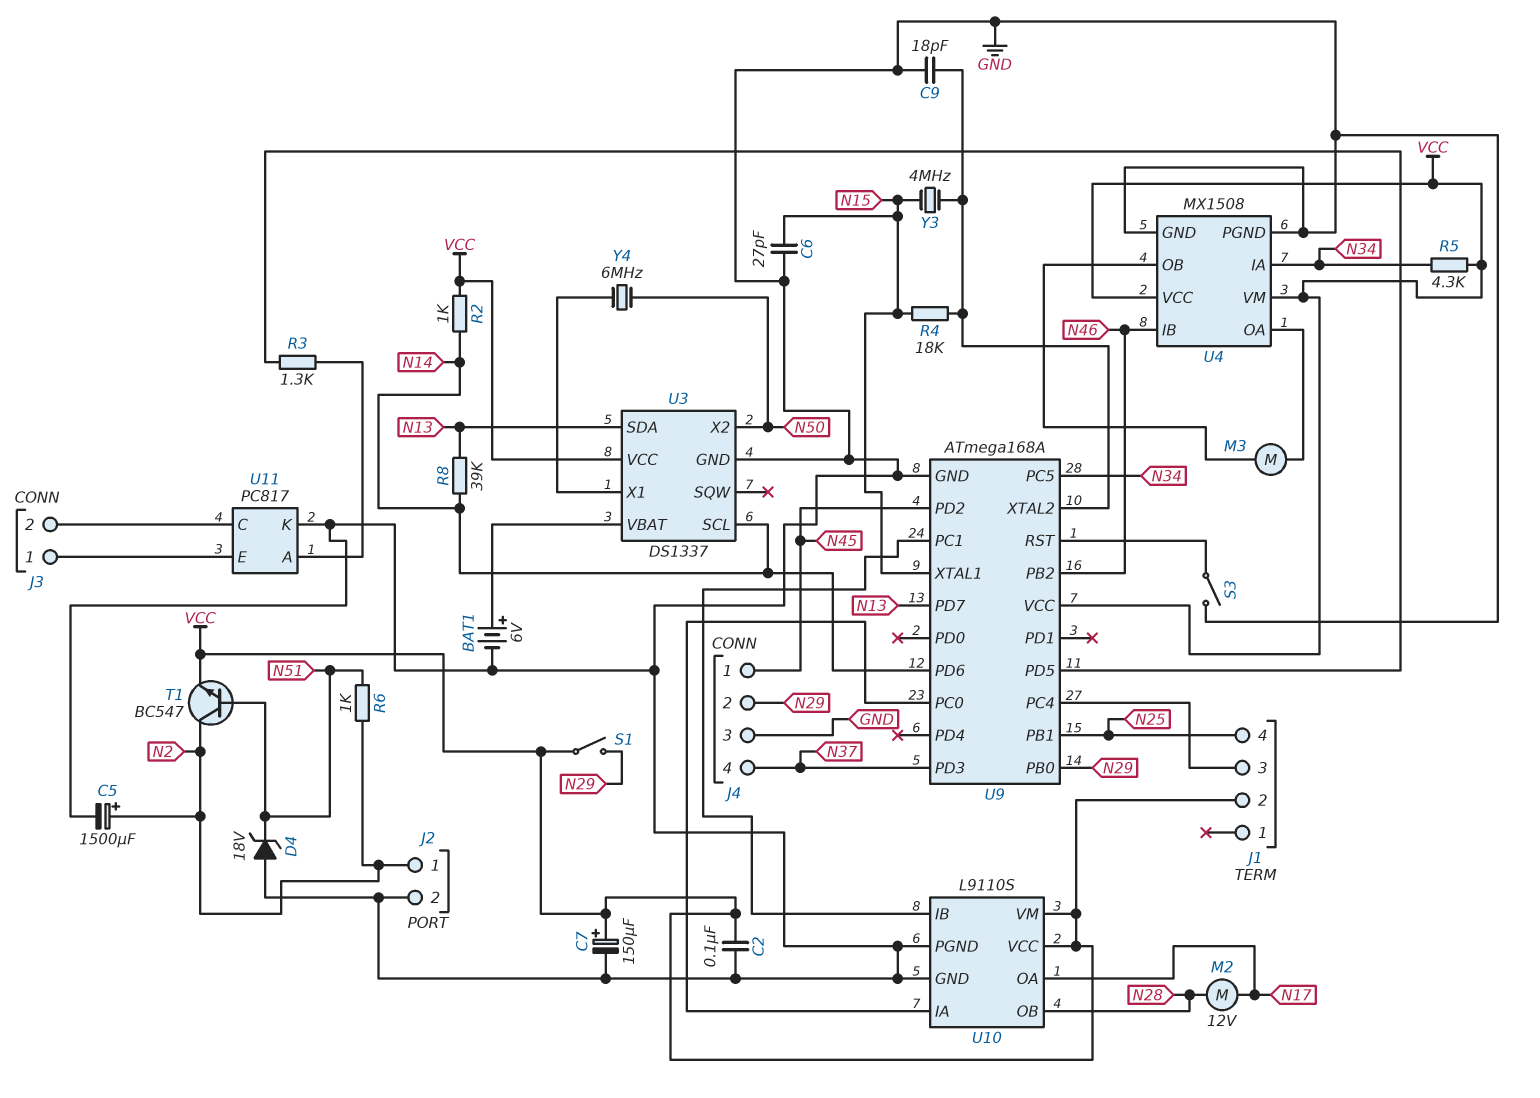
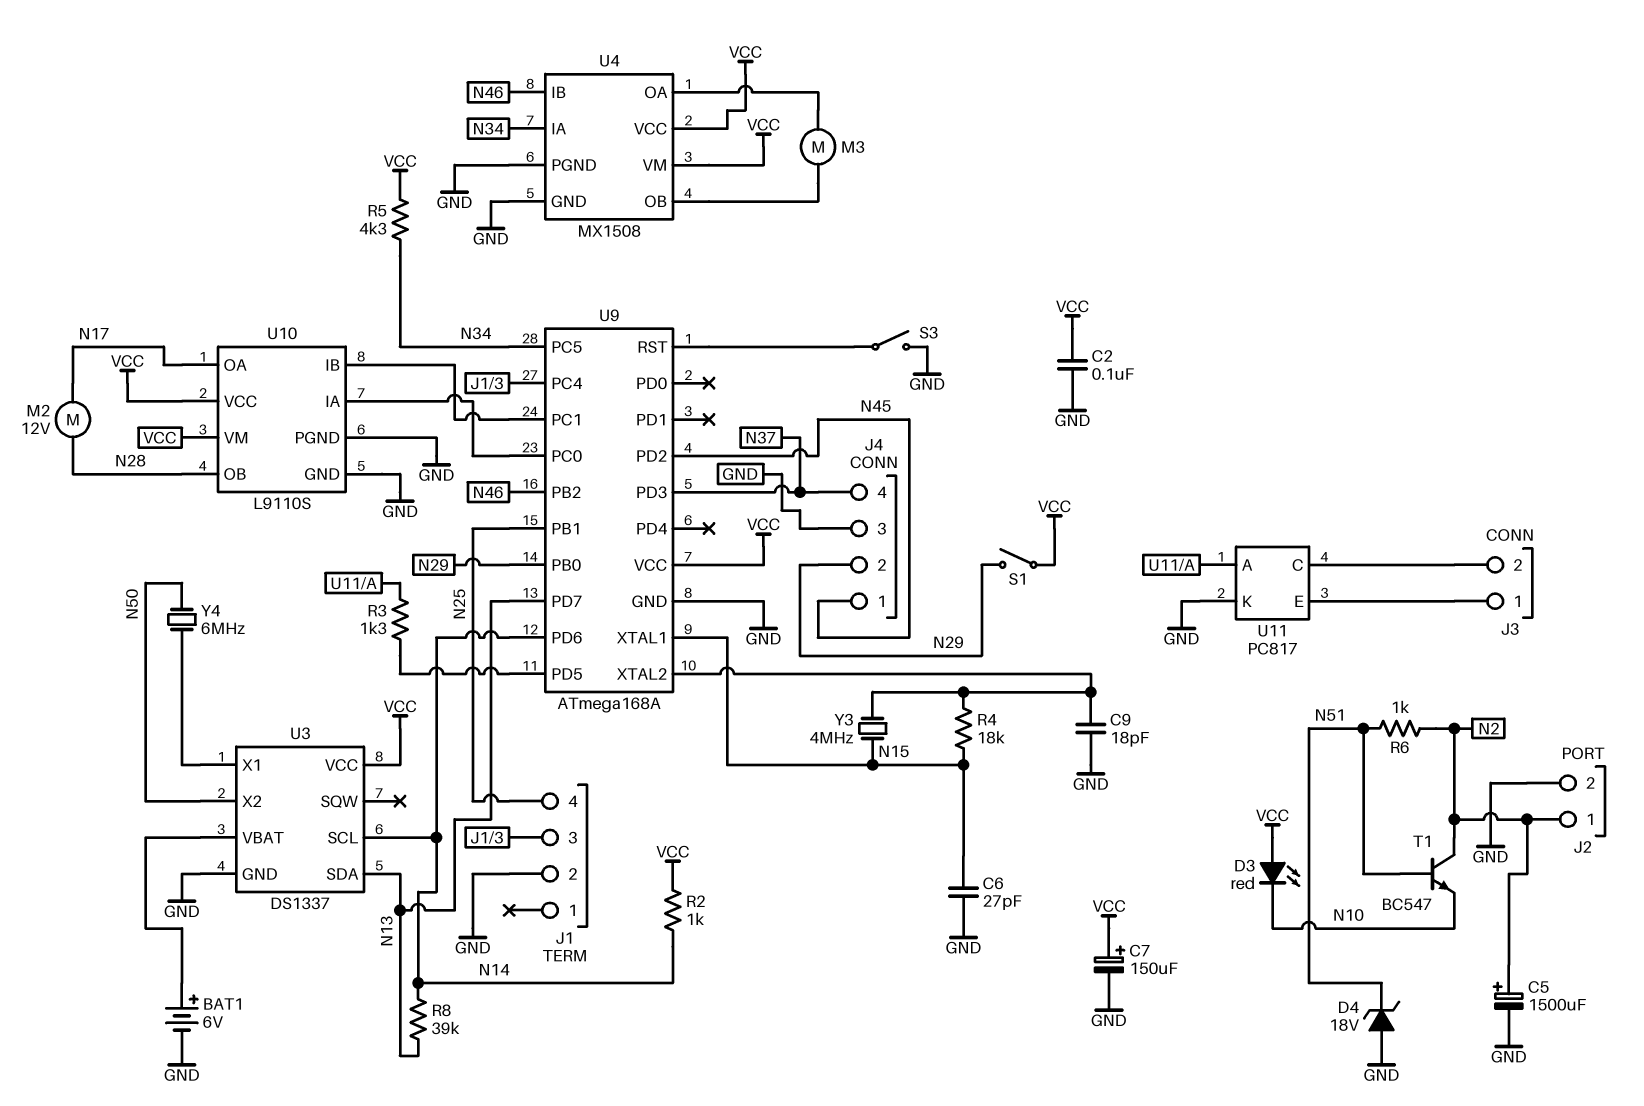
D3: none -> LED red (A VCC, K N10)
J1 pin 2: VCC -> GND
T1: NPN BC547 (B N51, C N2, E VCC) -> NPN BC547 (B N51, C N2, E N10)

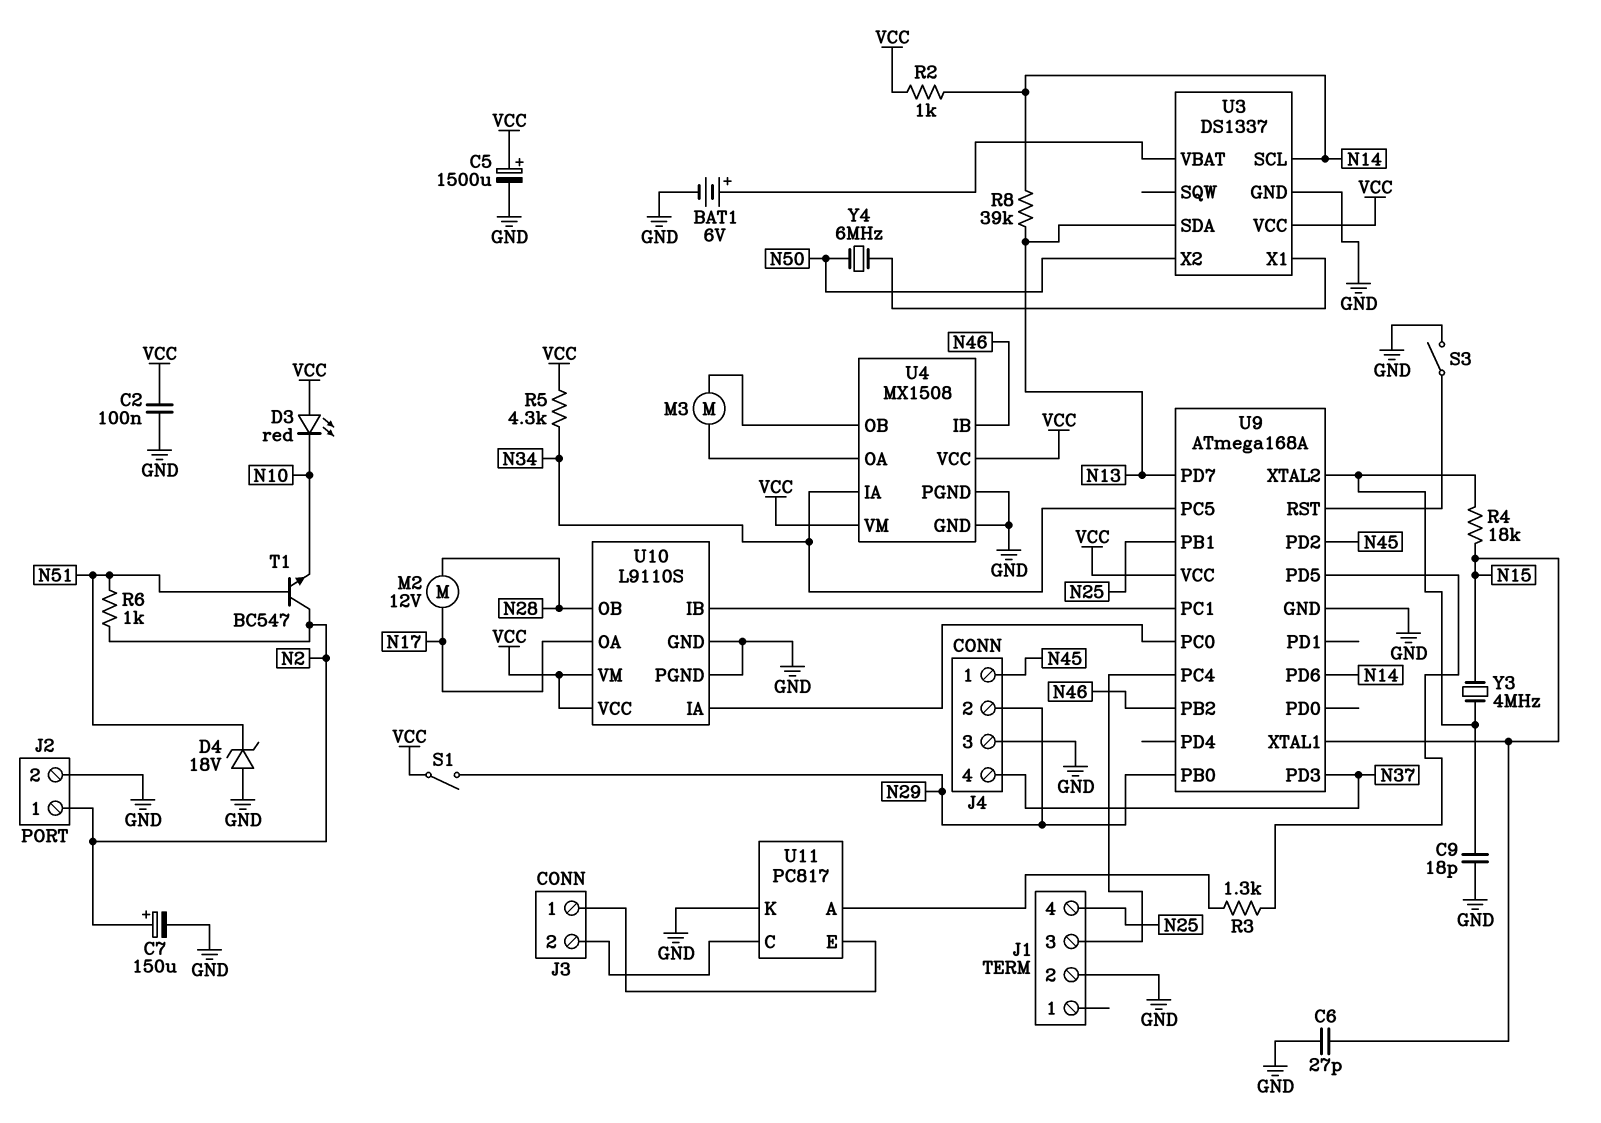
C5: 1500uF (plus N2, minus GND) -> 1500uF (plus VCC, minus GND)
C7: 150uF (plus VCC, minus GND) -> 150uF (plus N2, minus GND)

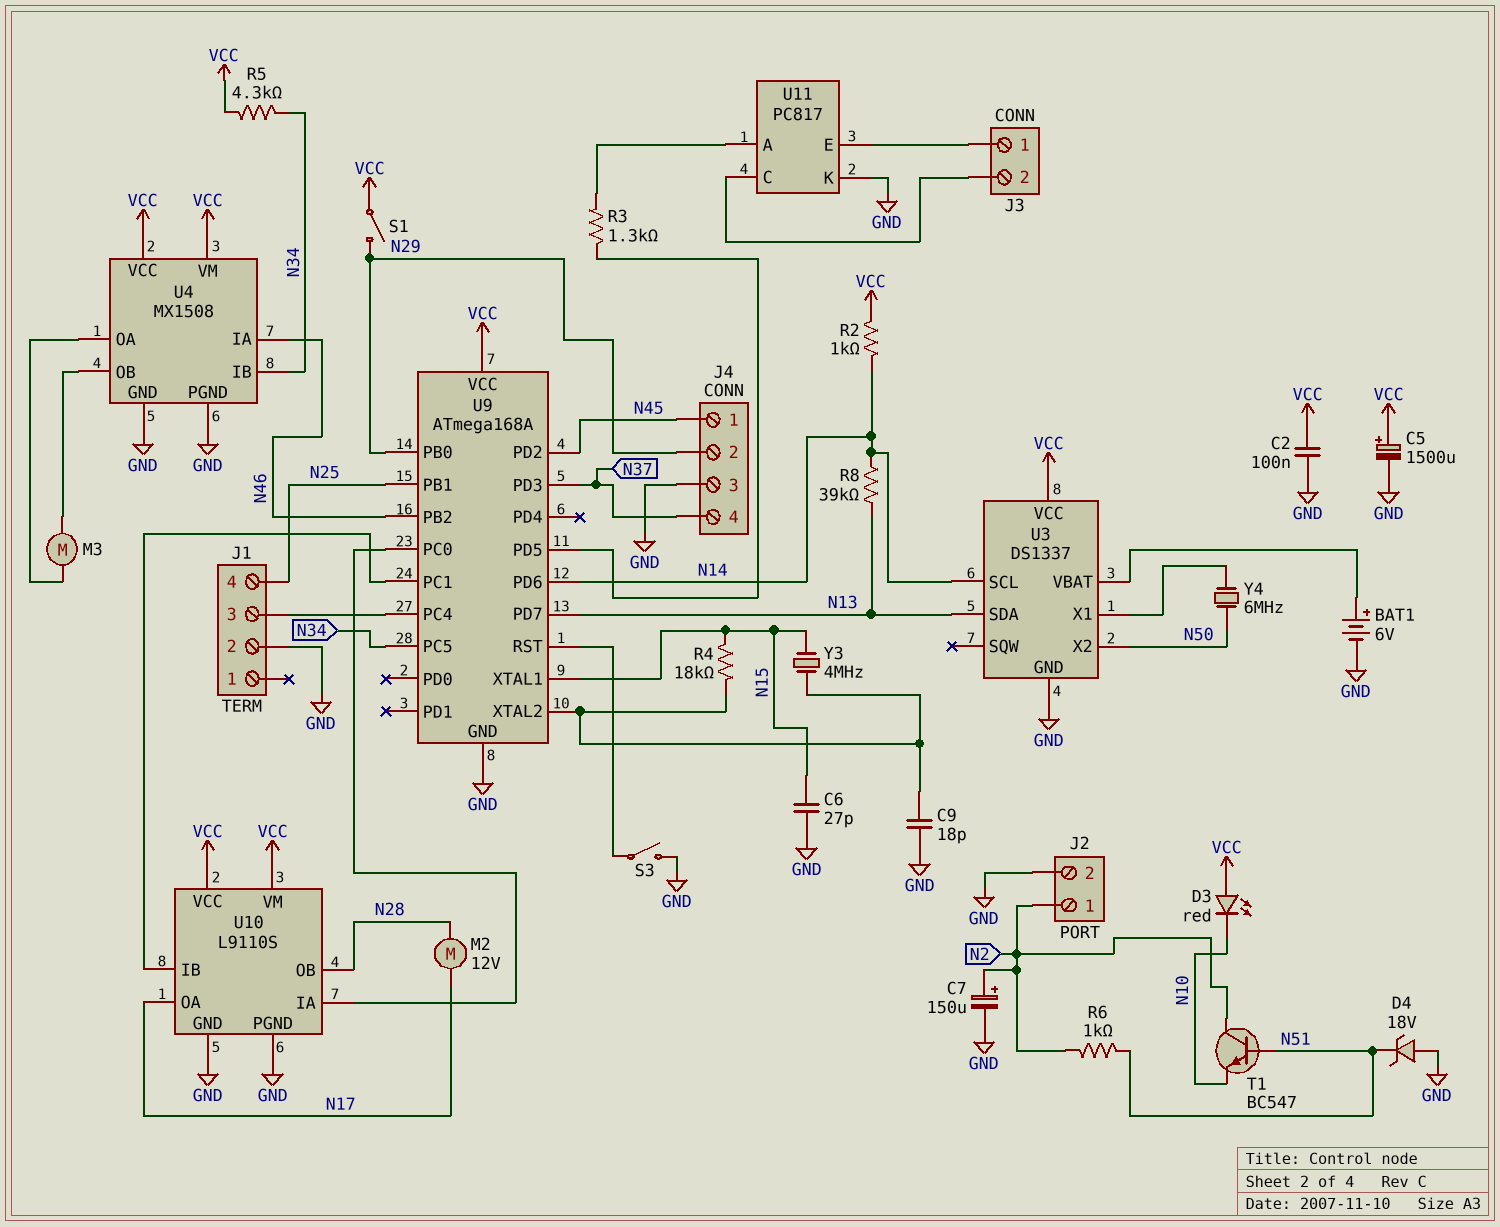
U4 pin IA: N34 -> N46
U4 pin IB: N46 -> N34

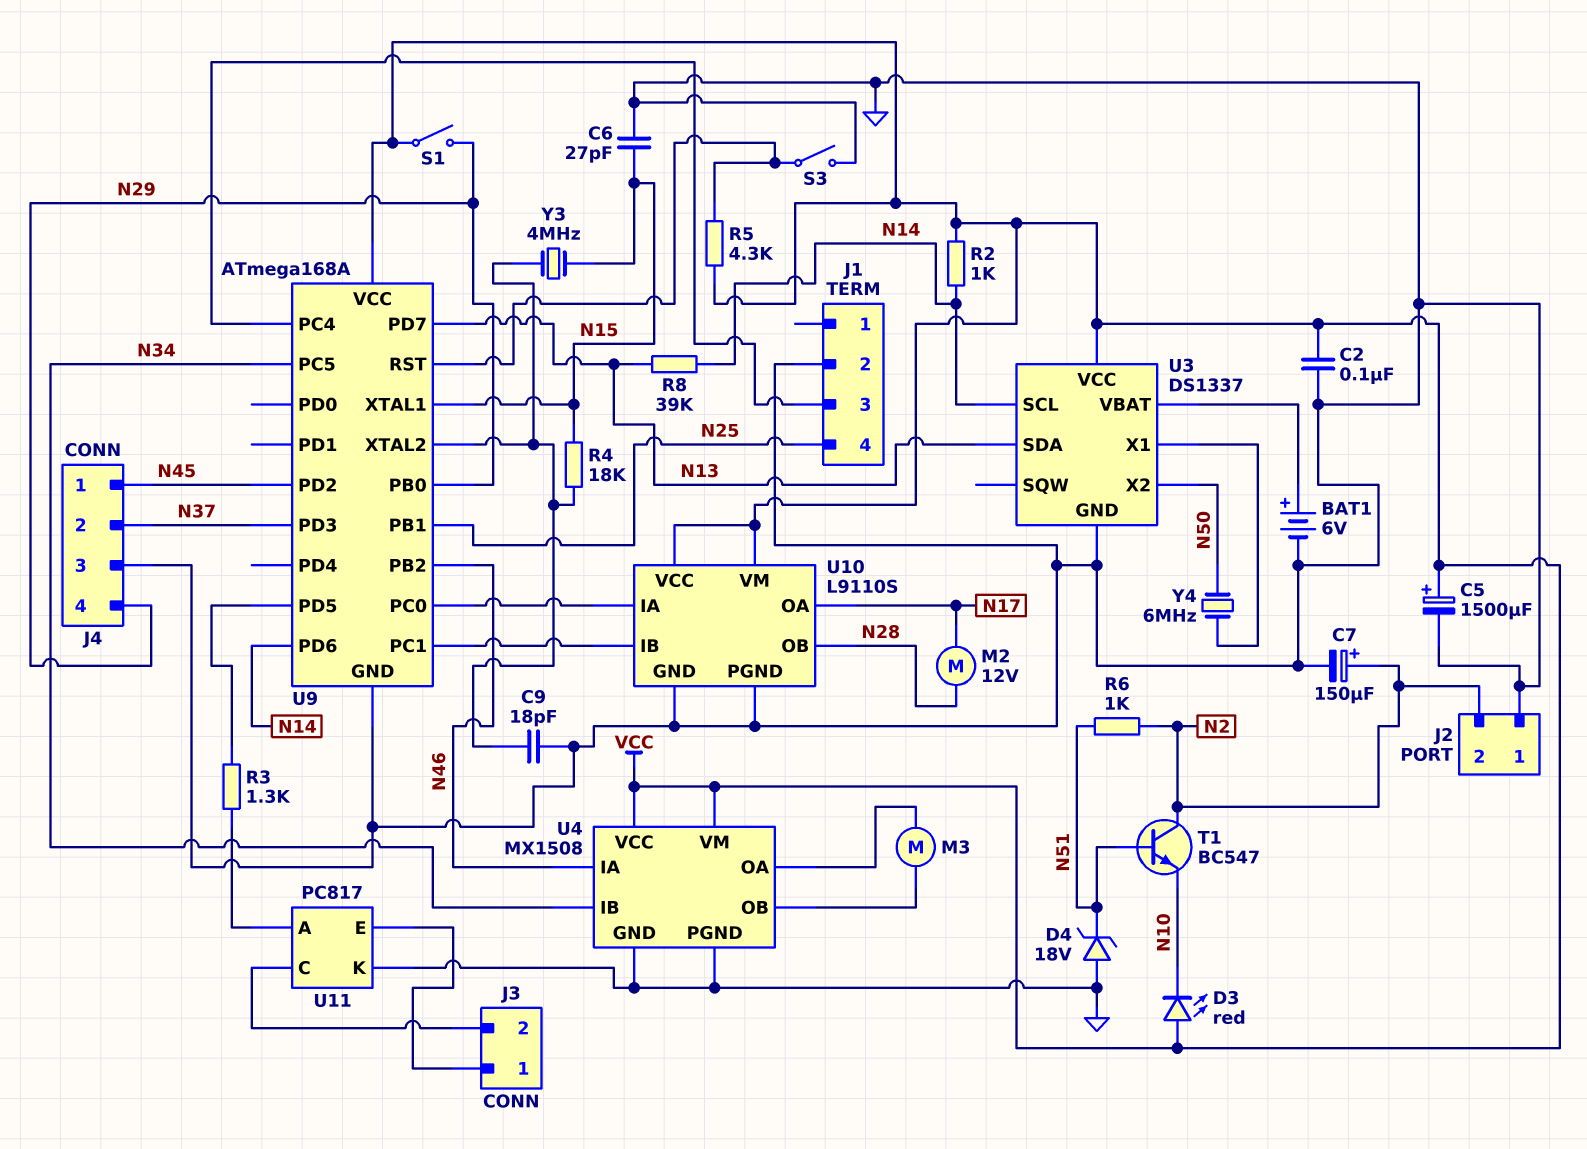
J2 pin 1: N2 -> GND
J2 pin 2: GND -> N2
J4 pin 2: N29 -> N37
J4 pin 4: N37 -> N29
R5: 4.3k (N34, VCC) -> 4.3k (U9/RST, VCC)

